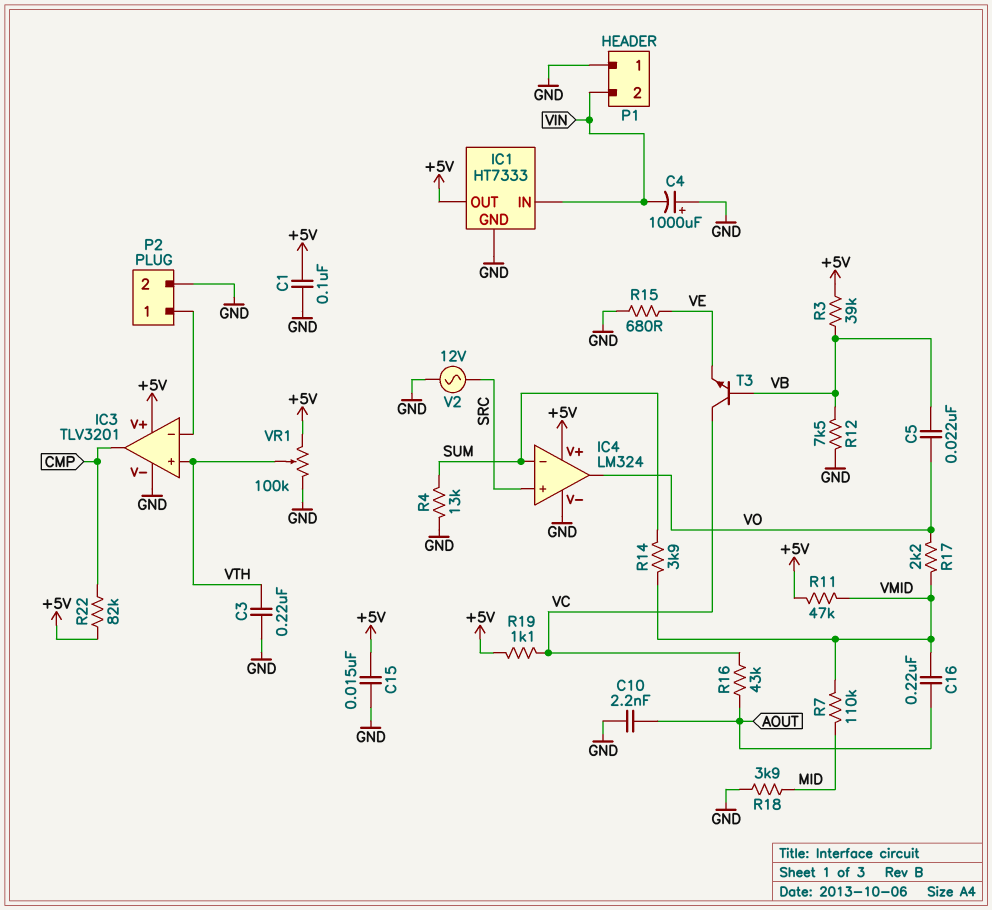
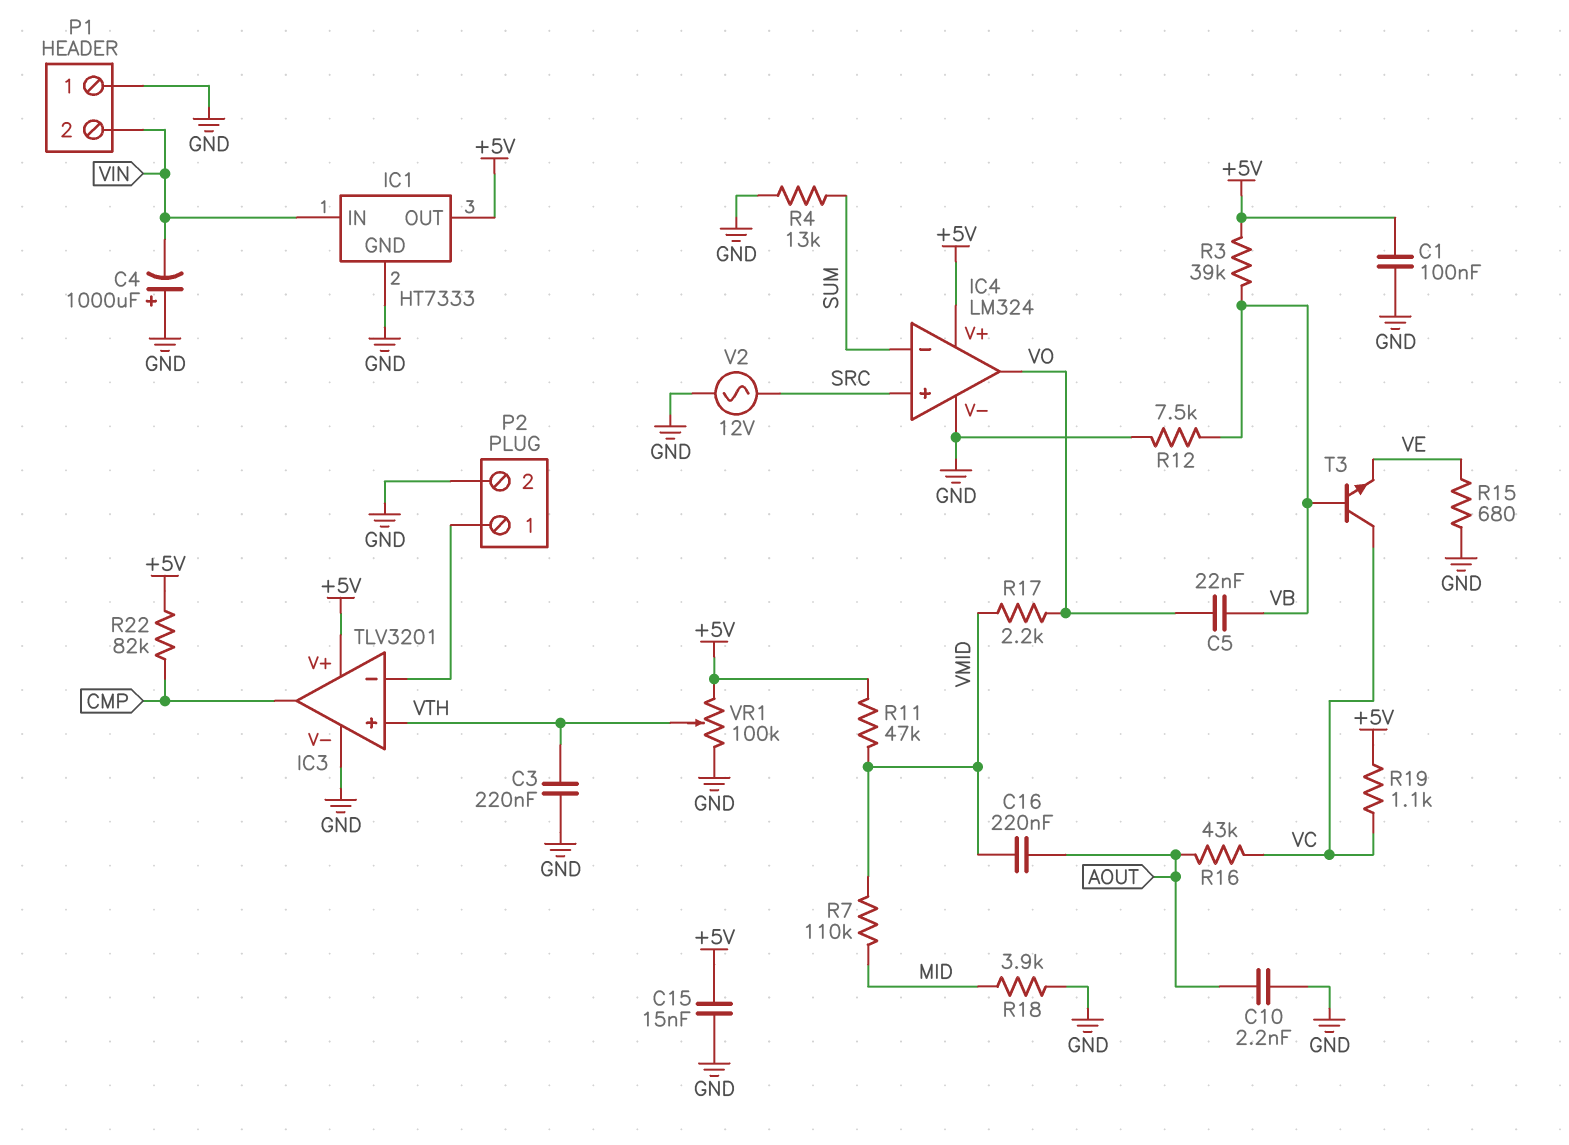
R14: 3.9k (SUM, VMID) -> none

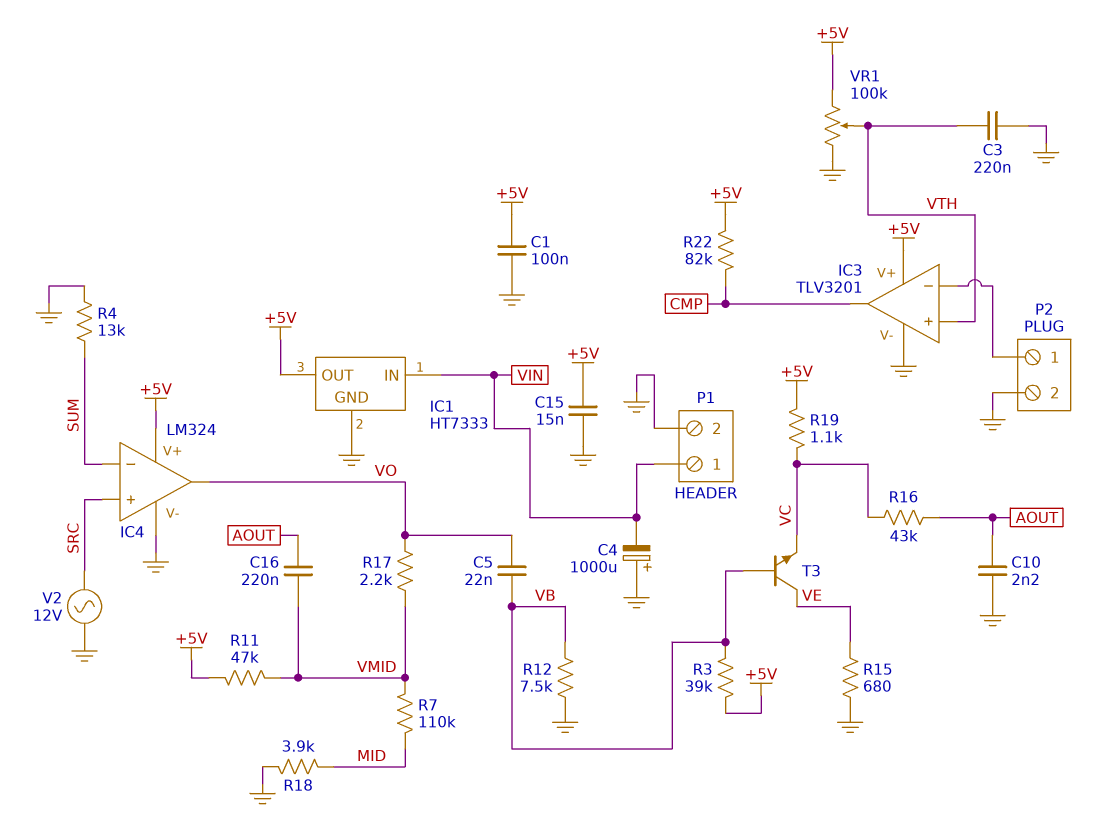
P1 pin 1: GND -> VIN
P1 pin 2: VIN -> GND
T3: NPN (B VB, C VC, E VE) -> NPN (B VB, C VE, E VC)

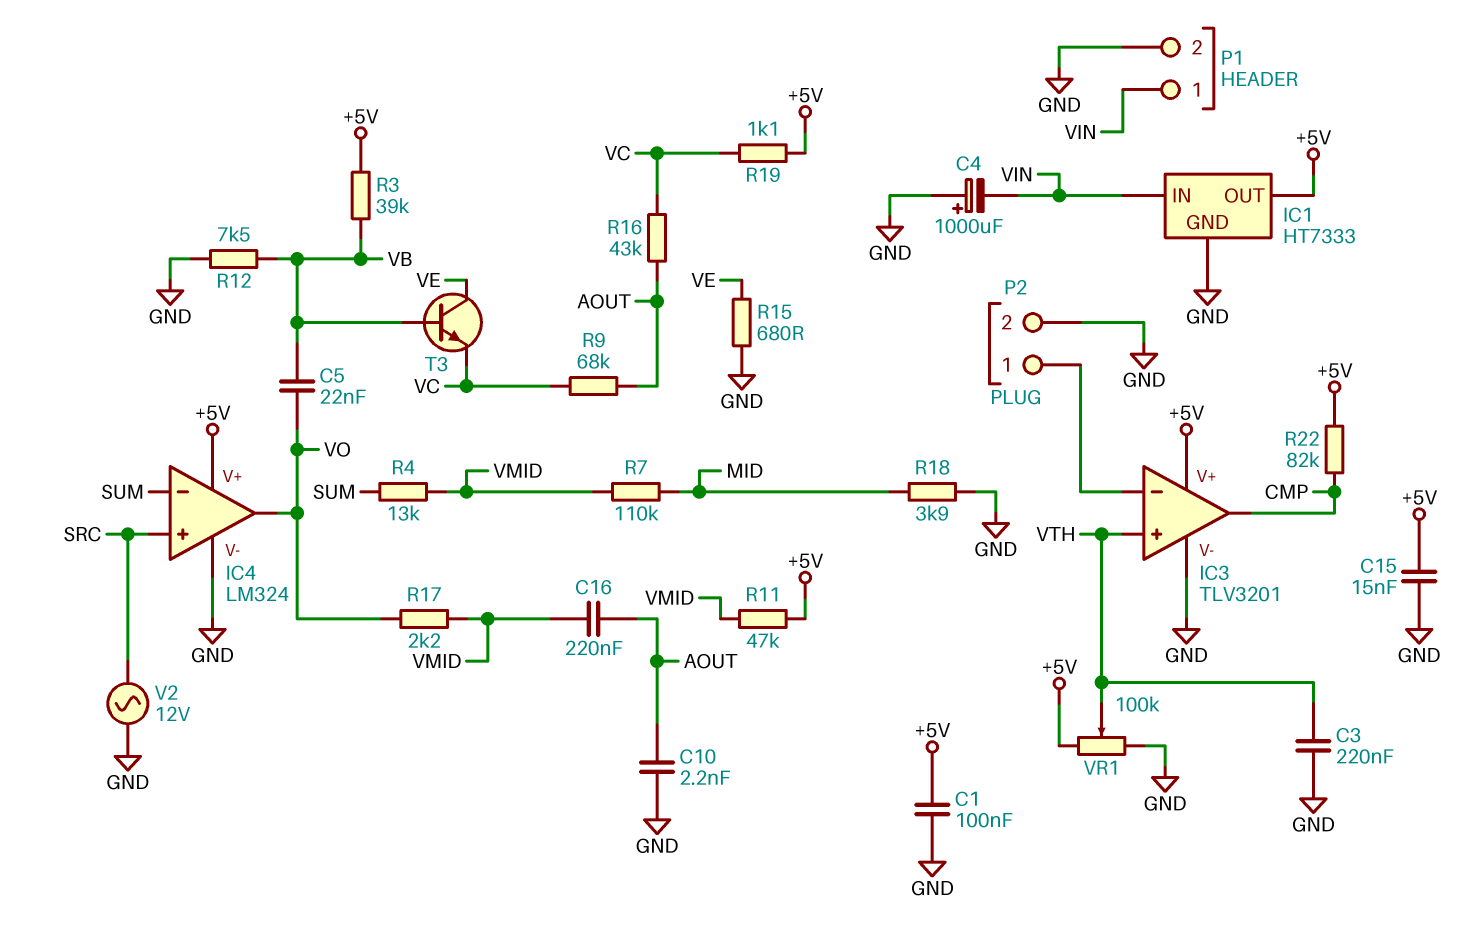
R4: 13k (GND, SUM) -> 13k (SUM, VMID)
R9: none -> 68k (AOUT, VC)

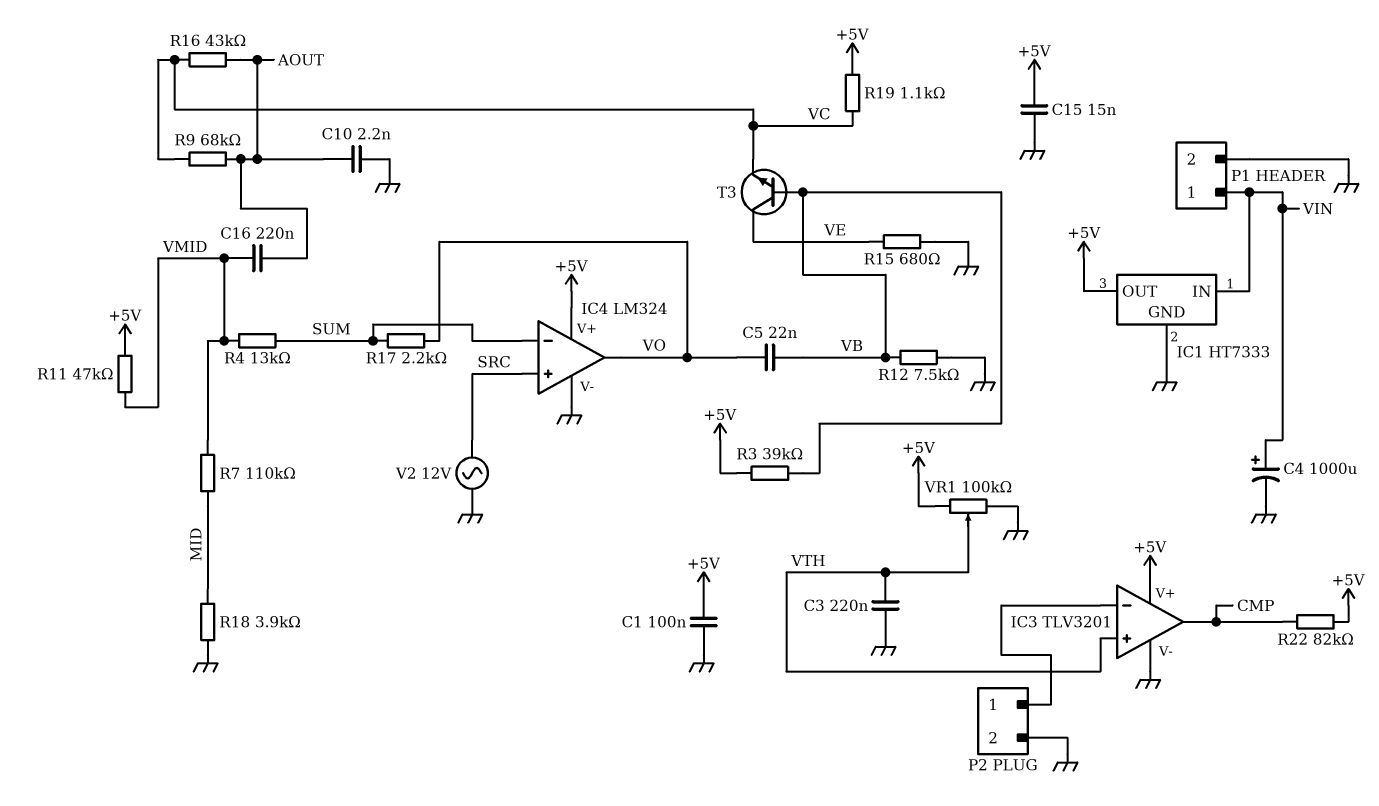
C4: 1000uF (plus GND, minus VIN) -> 1000uF (plus VIN, minus GND)
R17: 2.2k (VMID, VO) -> 2.2k (SUM, VO)

